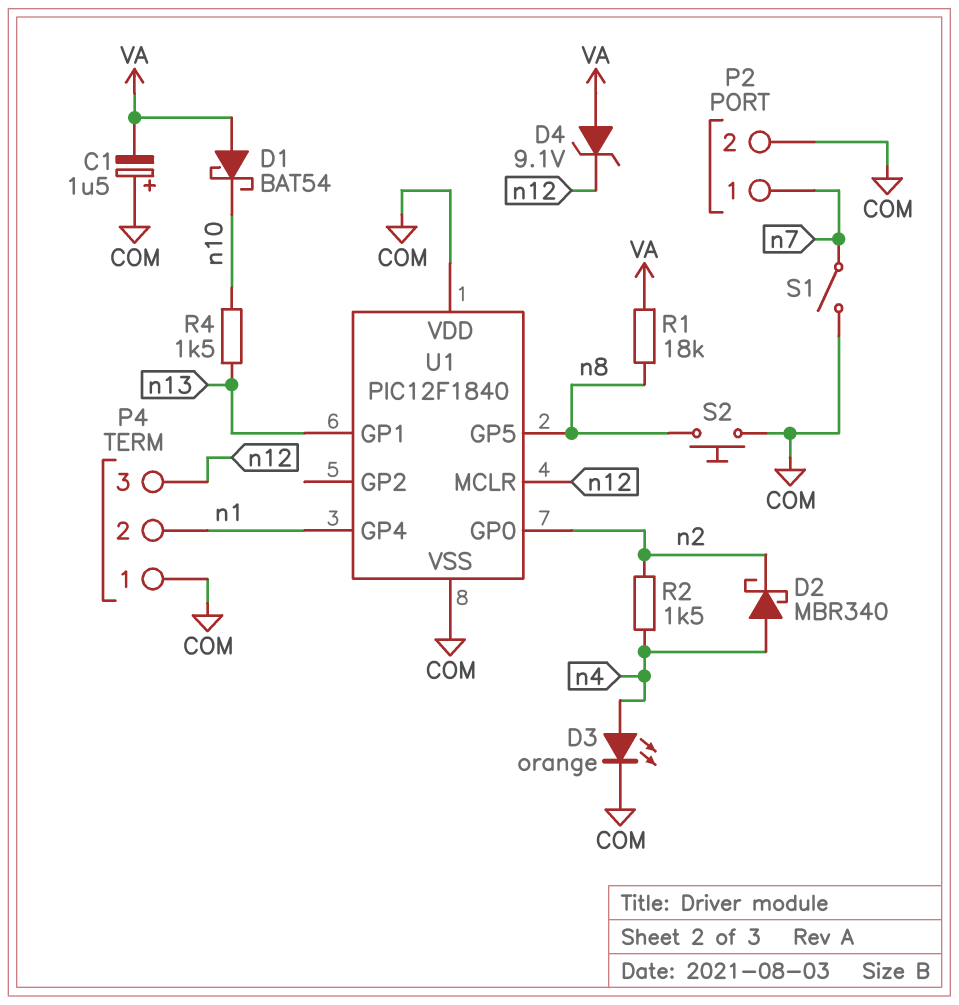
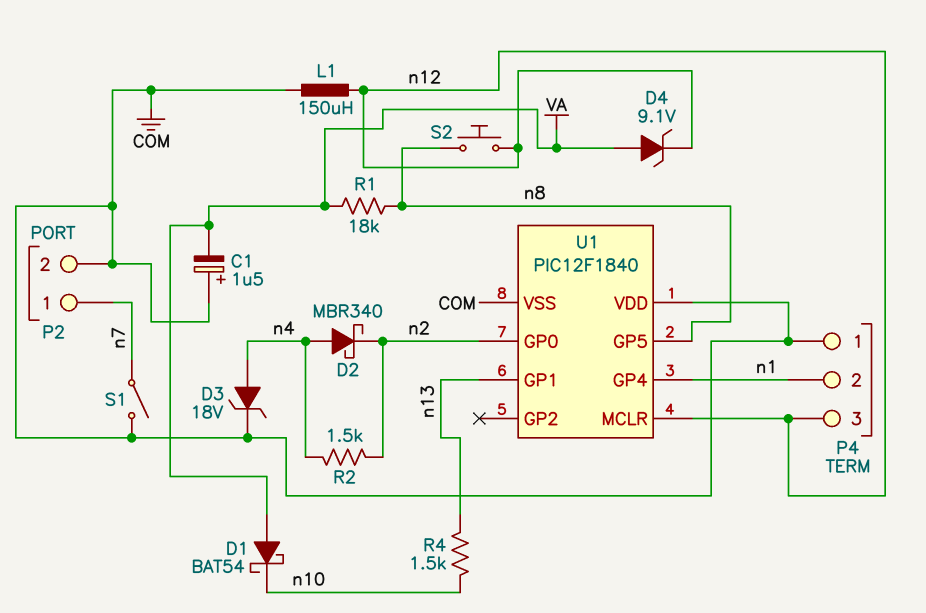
D3: LED orange (A n4, K COM) -> zener 18V (A n4, K COM)
L1: none -> 150uH (COM, n12)
S2: button (COM, n8) -> button (n8, n12)

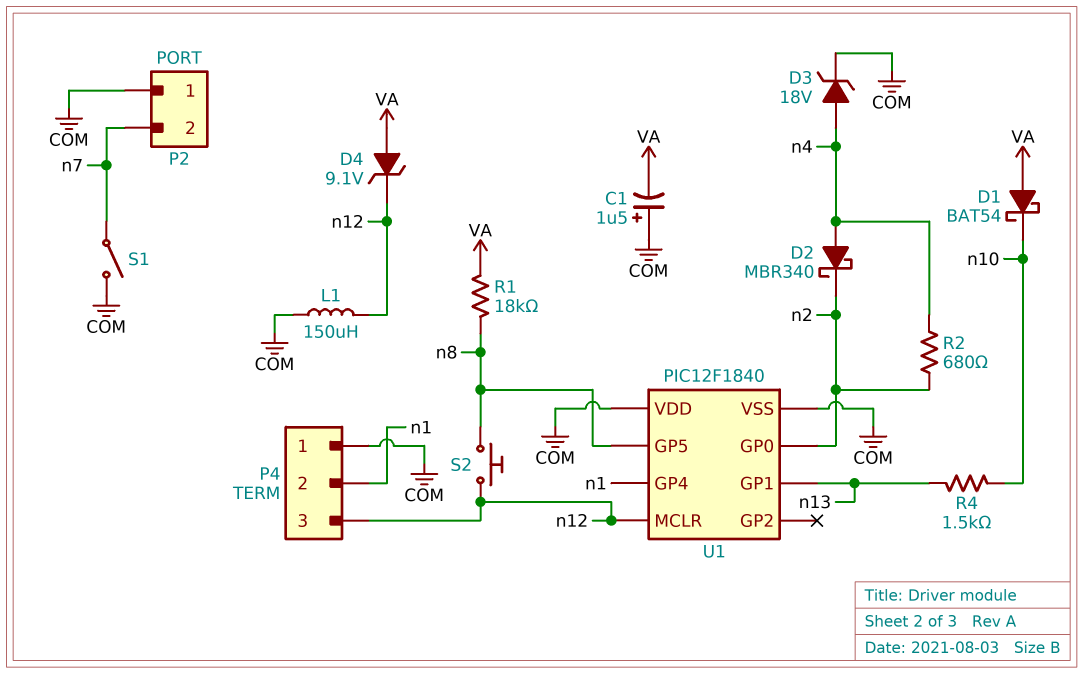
P2 pin 1: n7 -> COM
P2 pin 2: COM -> n7
R2: 1.5k (n2, n4) -> 680 (n2, n4)

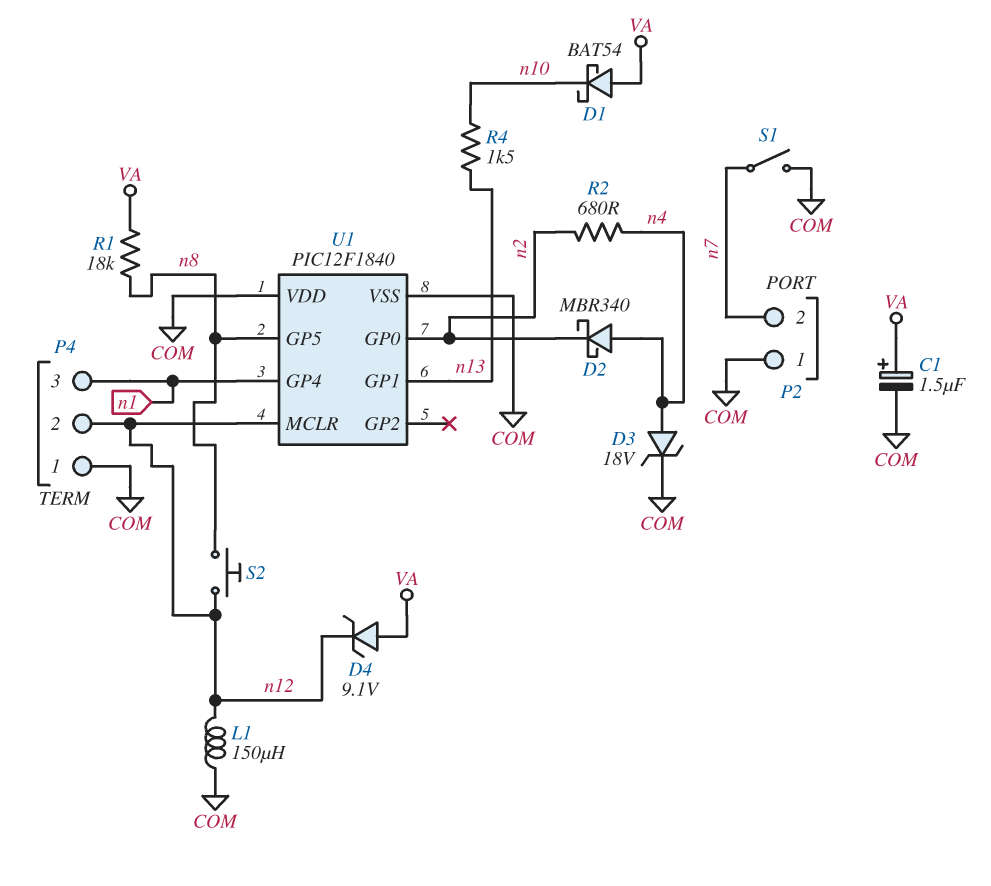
C1: 1.5uF (plus COM, minus VA) -> 1.5uF (plus VA, minus COM)
P4 pin 2: n1 -> n12
P4 pin 3: n12 -> n1

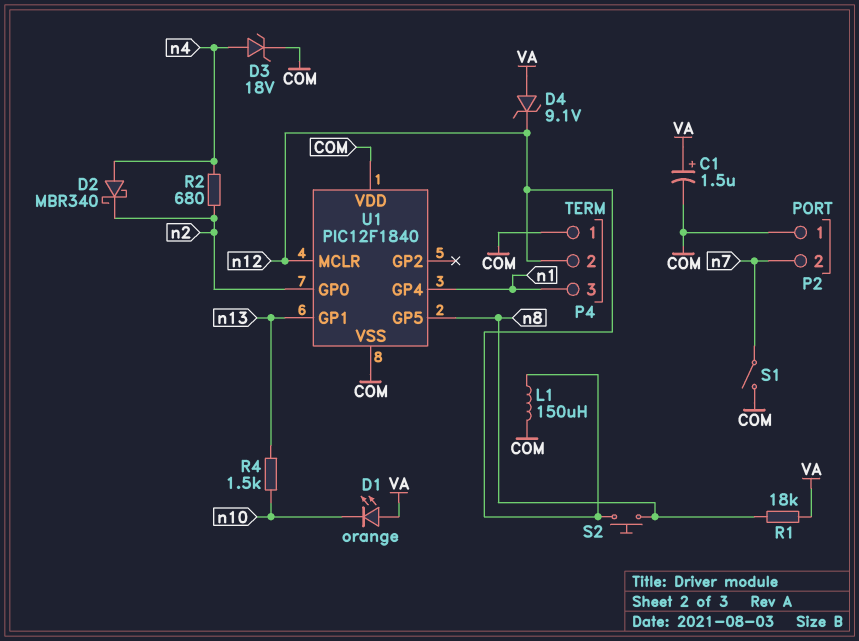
D1: schottky BAT54 (A VA, K n10) -> LED orange (A VA, K n10)

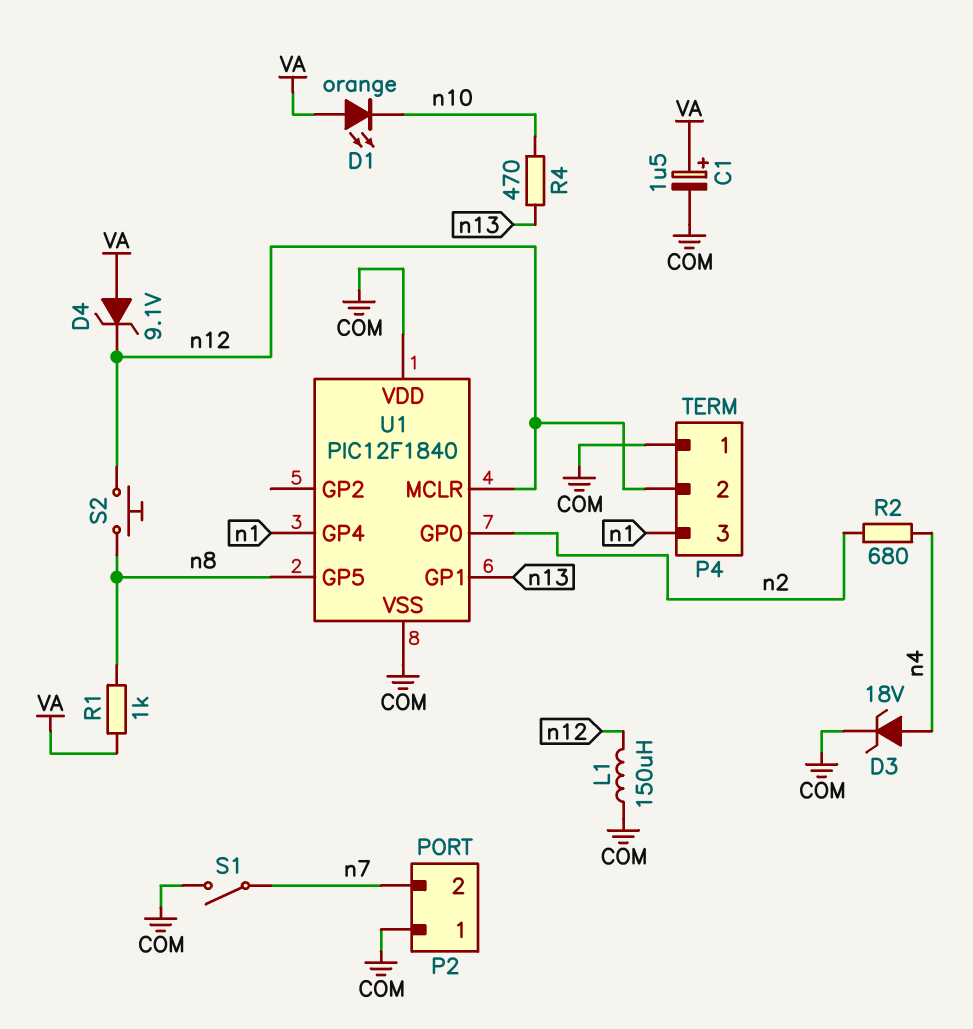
D2: schottky MBR340 (A n4, K n2) -> none
R1: 18k (VA, n8) -> 1k (VA, n8)
R4: 1.5k (n10, n13) -> 470 (n10, n13)

